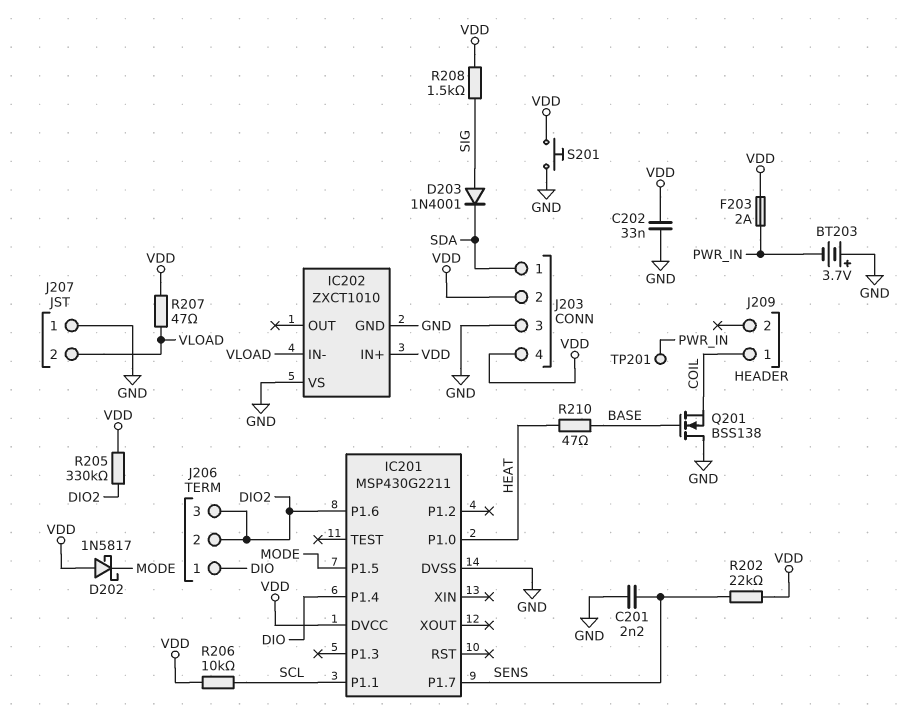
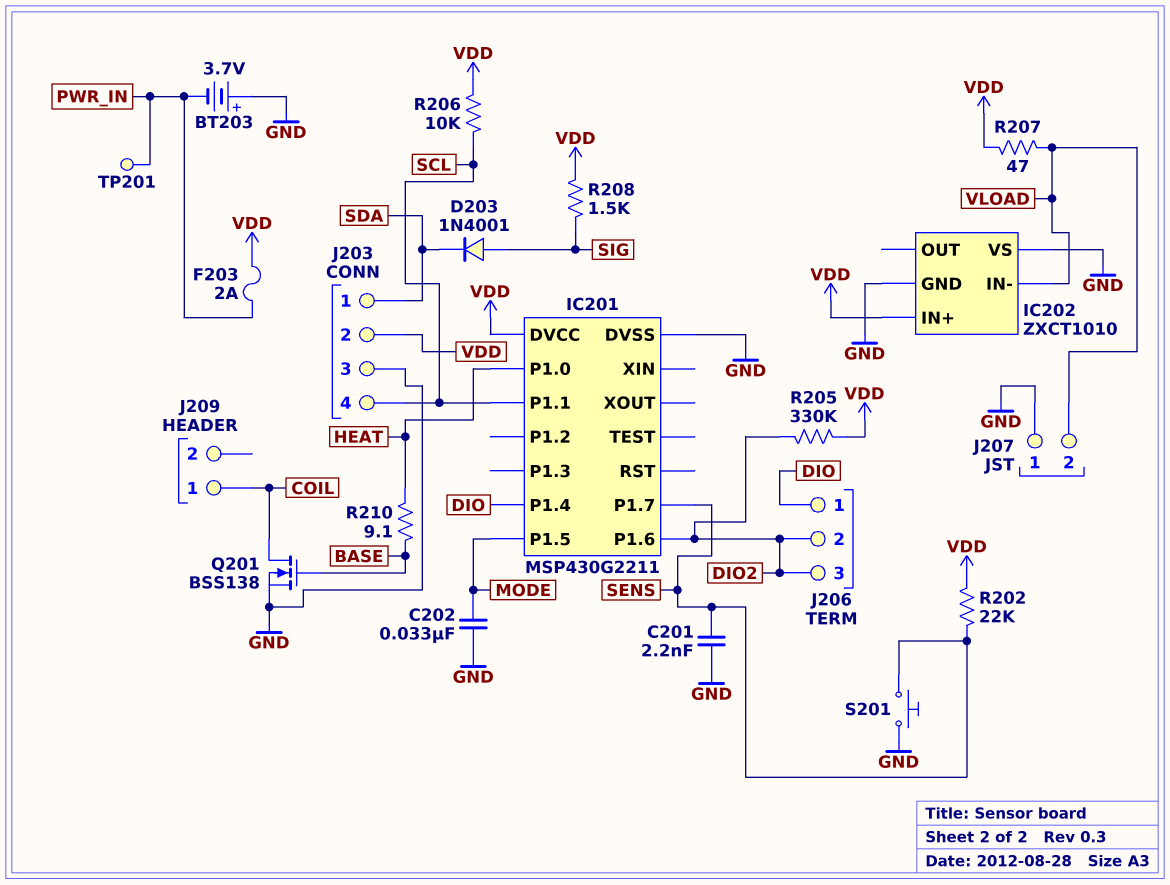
C202: 33nF (GND, VDD) -> 33nF (GND, MODE)
D202: schottky 1N5817 (A VDD, K MODE) -> none
J203 pin 4: VDD -> SCL
Q201: NMOS BSS138 (G BASE, D GND, S COIL) -> NMOS BSS138 (G BASE, D COIL, S GND)
R210: 47 (BASE, HEAT) -> 9.1 (BASE, HEAT)
S201: button (GND, VDD) -> button (GND, SENS)

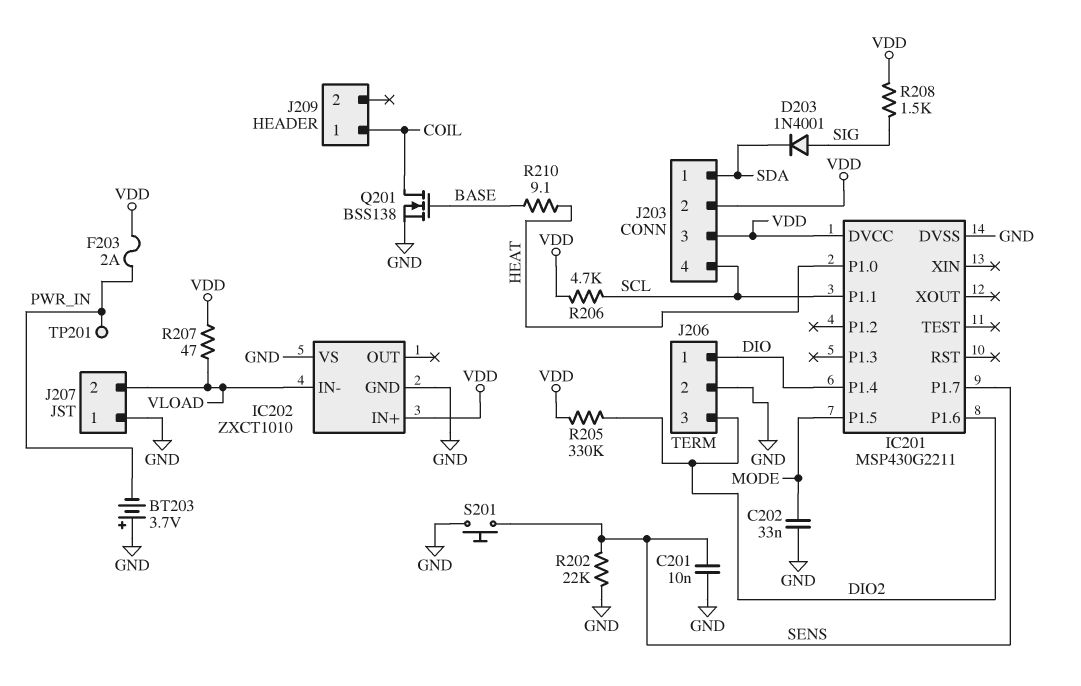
C201: 2.2nF (GND, SENS) -> 10nF (GND, SENS)
J203 pin 3: GND -> VDD
J206 pin 2: DIO2 -> GND
R202: 22k (SENS, VDD) -> 22k (GND, SENS)
R206: 10k (SCL, VDD) -> 4.7k (SCL, VDD)

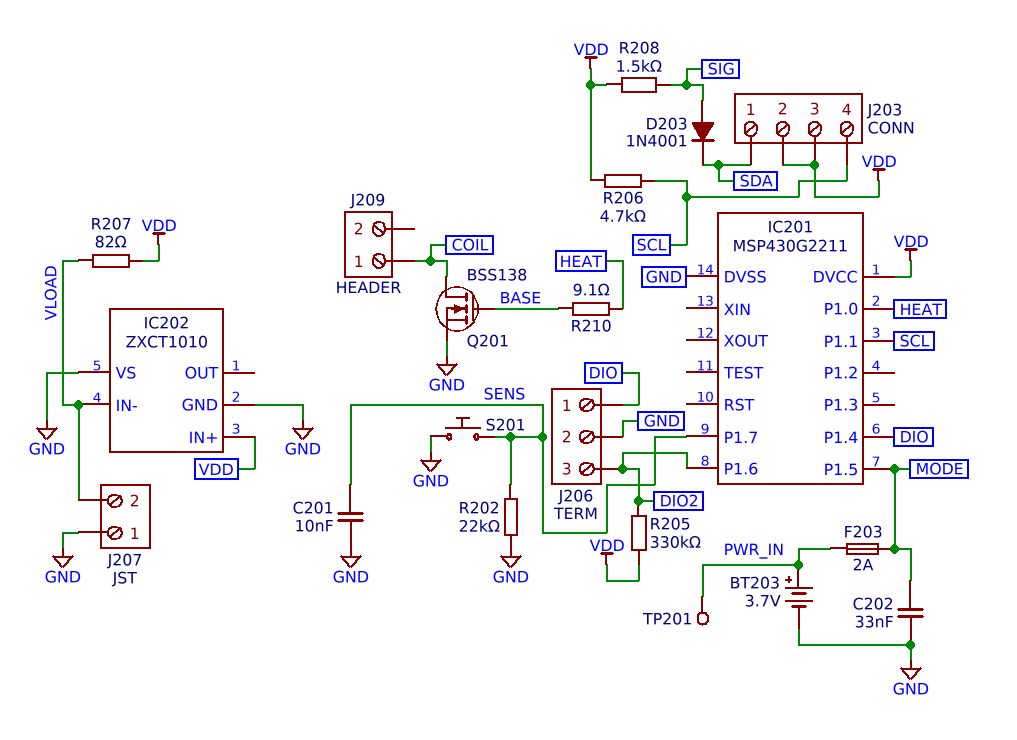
BT203: 3.7V (plus GND, minus PWR_IN) -> 3.7V (plus PWR_IN, minus GND)
F203: 2A (PWR_IN, VDD) -> 2A (MODE, PWR_IN)
R207: 47 (VDD, VLOAD) -> 82 (VDD, VLOAD)

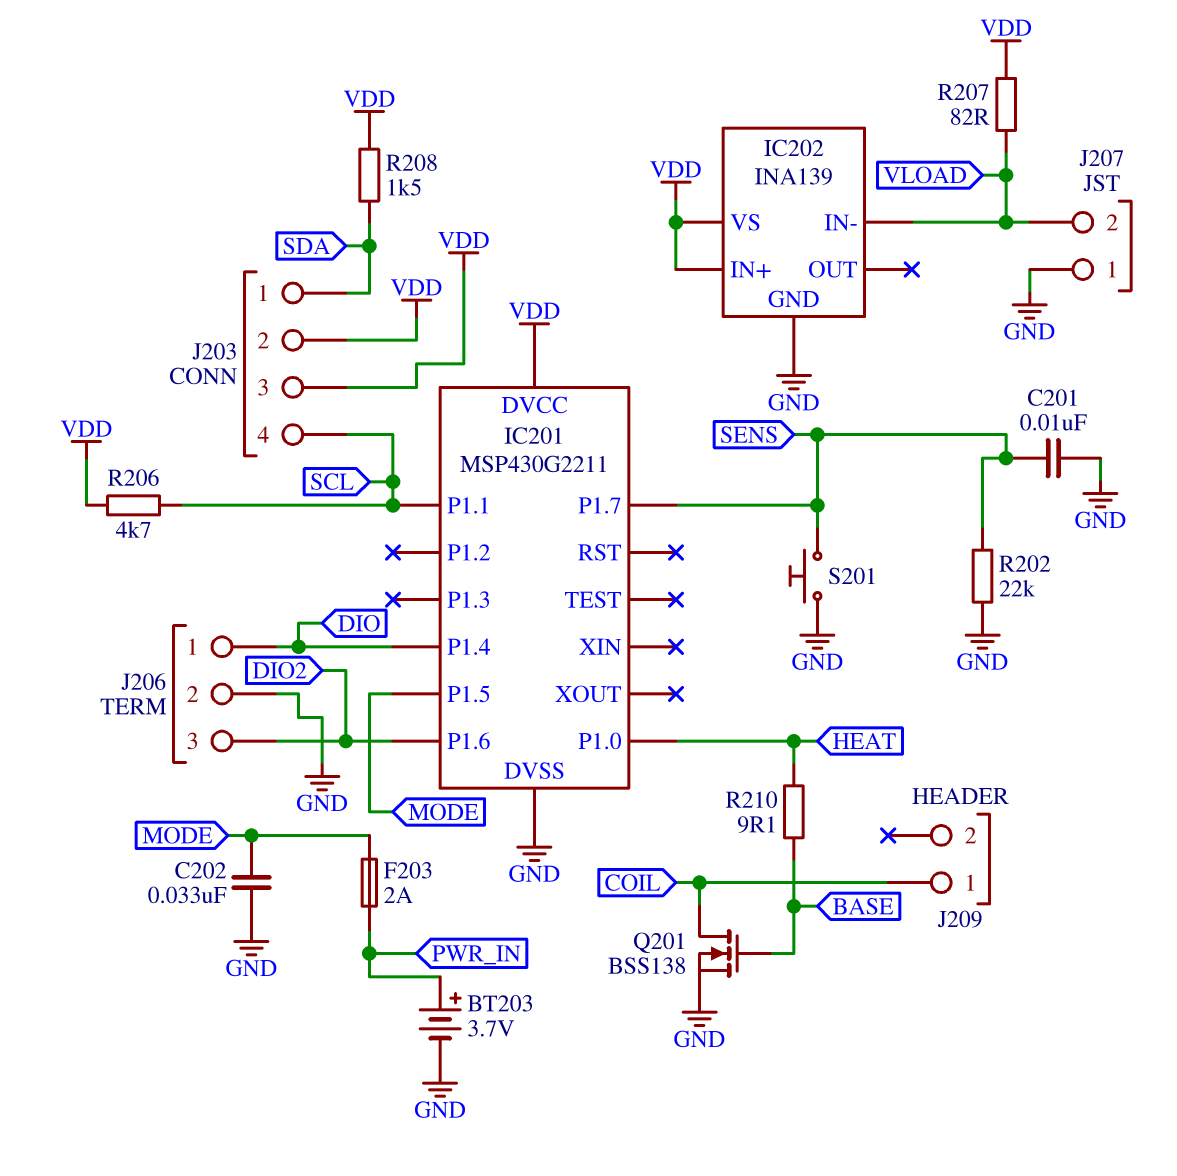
D203: diode 1N4001 (A SIG, K SDA) -> none
IC202: ZXCT1010 -> INA139
IC202 pin VS: GND -> VDD
R205: 330k (DIO2, VDD) -> none
R208: 1.5k (SIG, VDD) -> 1.5k (SDA, VDD)
TP201: test point (PWR_IN) -> none

